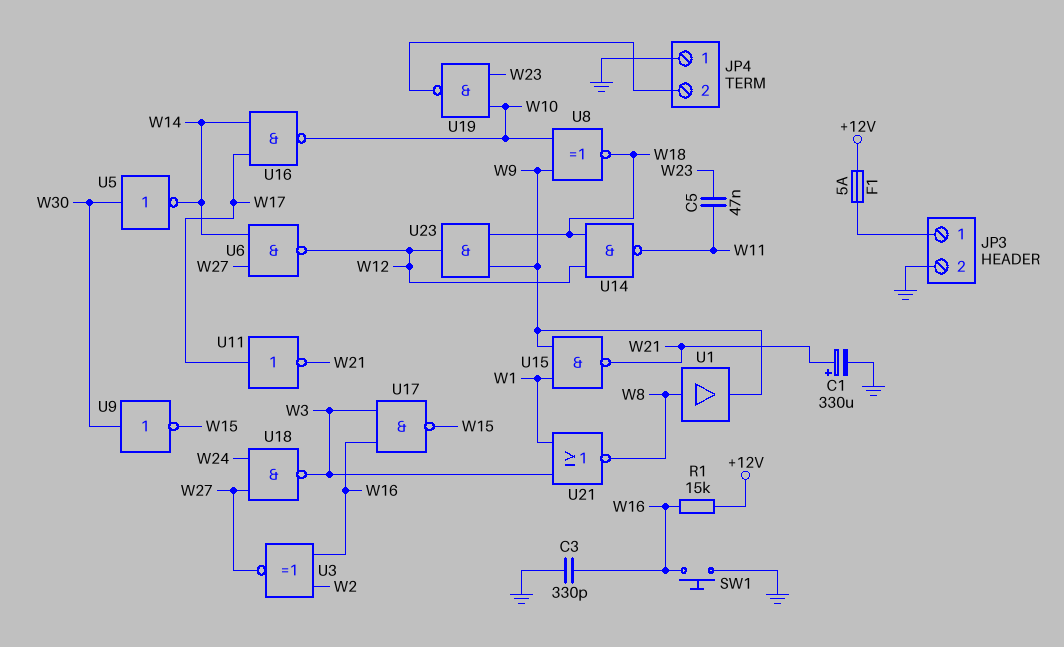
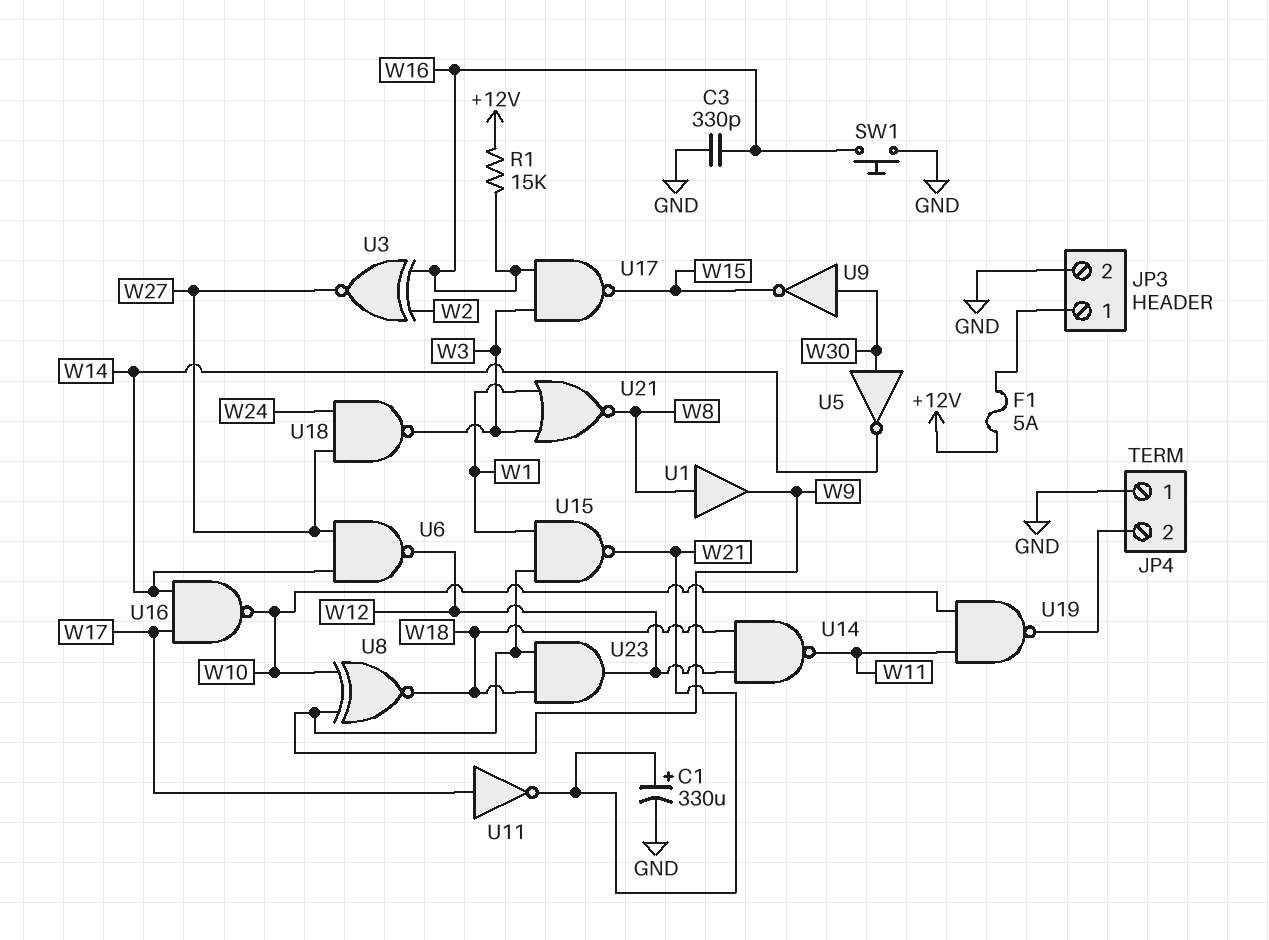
C5: 47nF (W11, W23) -> none
U19: NAND (in W10, in W23, out JP4/2) -> NAND (in W10, in W11, out JP4/2)

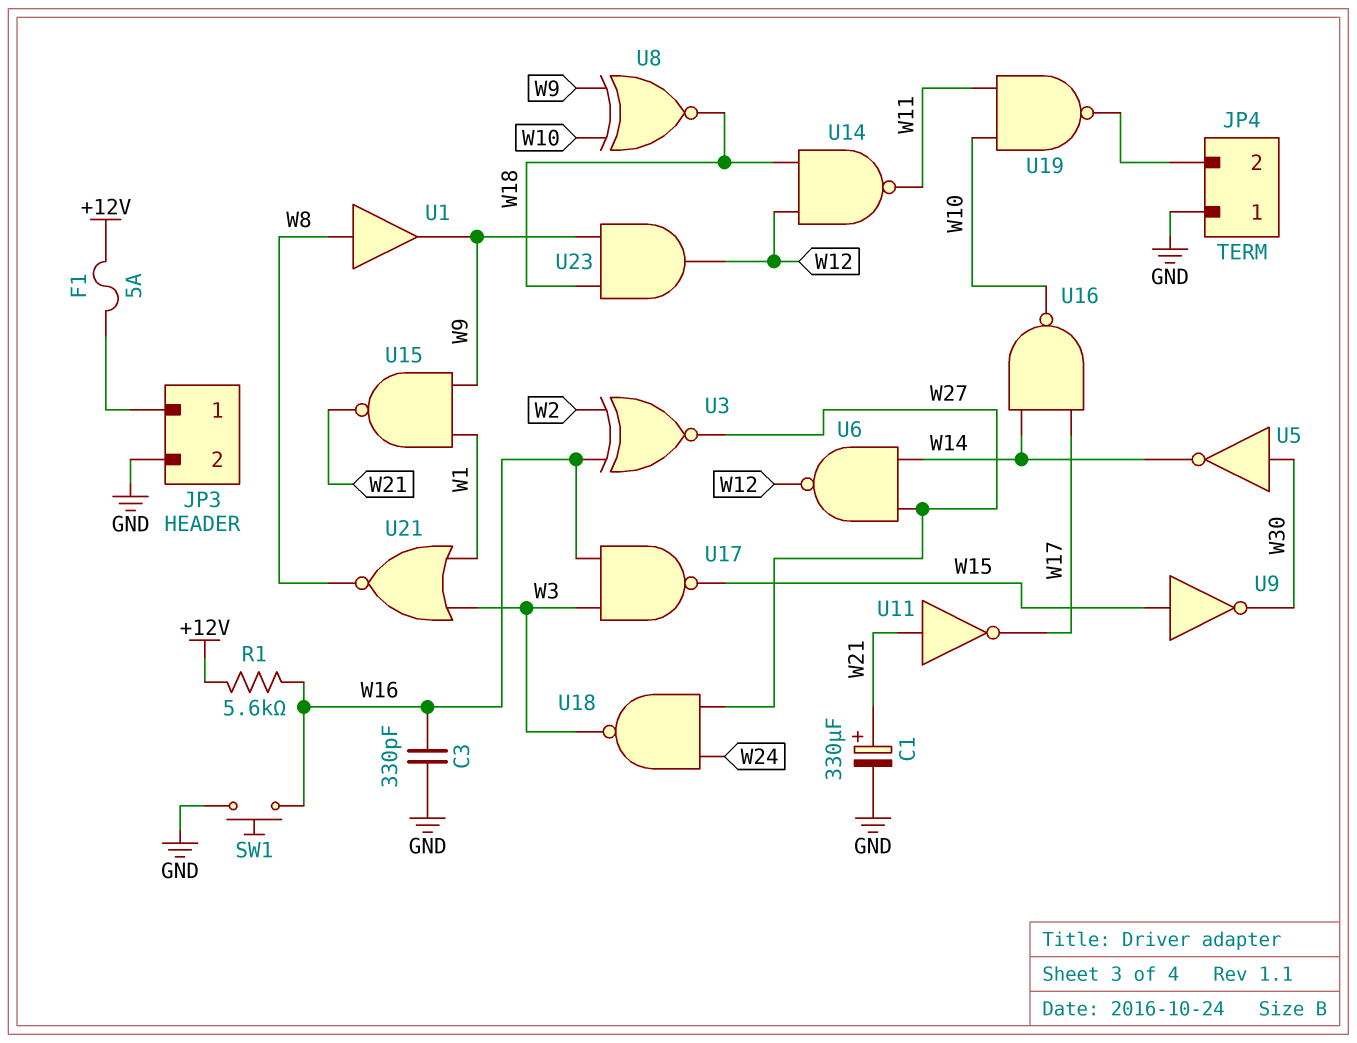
R1: 15k (+12V, W16) -> 5.6k (+12V, W16)
U9: NOT (in W30, out W15) -> NOT (in W15, out W30)
U11: NOT (in W17, out W21) -> NOT (in W21, out W17)

